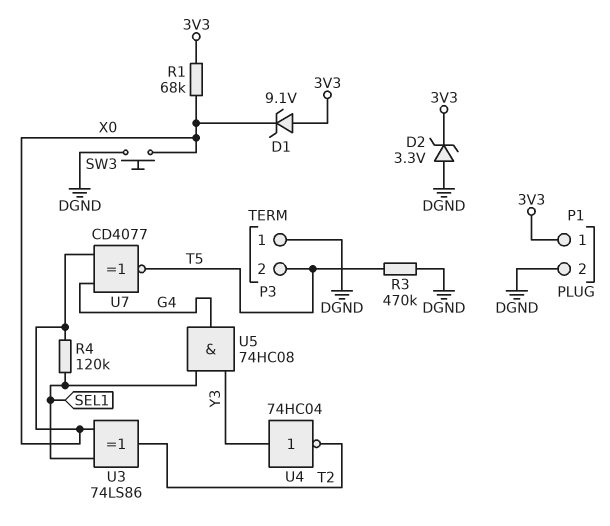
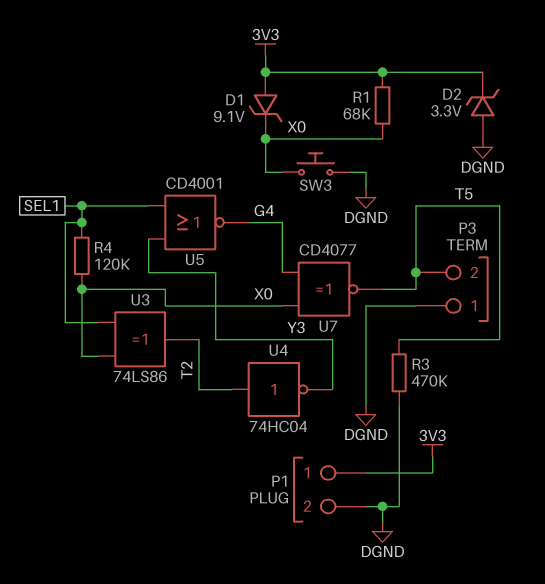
U4: NOT 74HC04 (in Y3, out T2) -> NOT 74HC04 (in T2, out Y3)
U5: AND 74HC08 (in SEL1, in Y3, out G4) -> NOR CD4001 (in SEL1, in Y3, out G4)

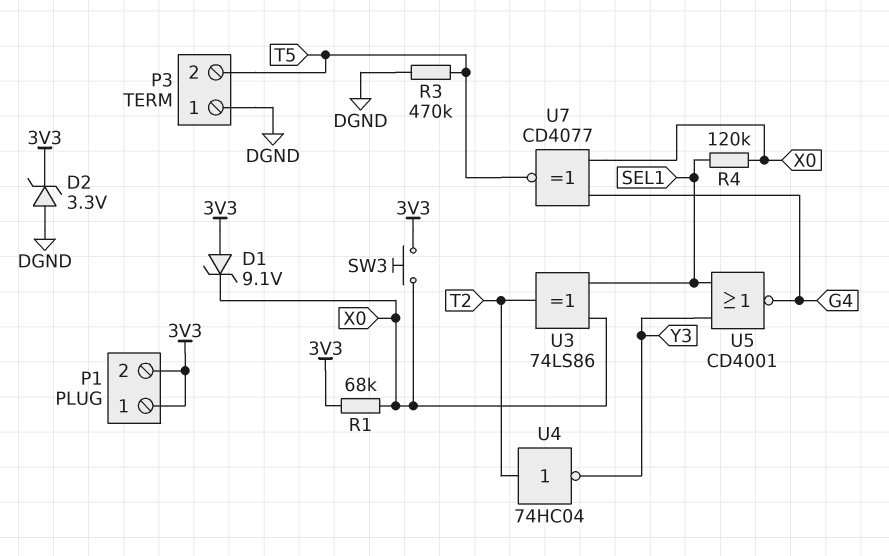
P1 pin 2: DGND -> 3V3
SW3: button (DGND, X0) -> button (3V3, X0)

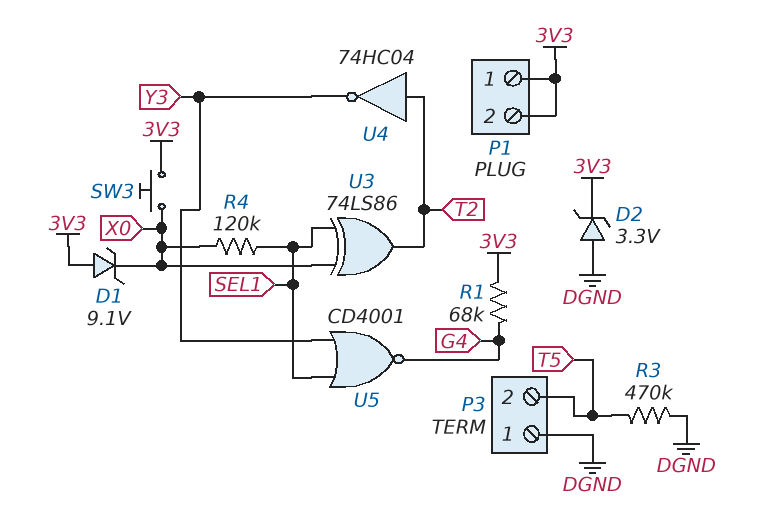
R1: 68k (3V3, X0) -> 68k (3V3, G4)
U7: XNOR CD4077 (in G4, in X0, out T5) -> none

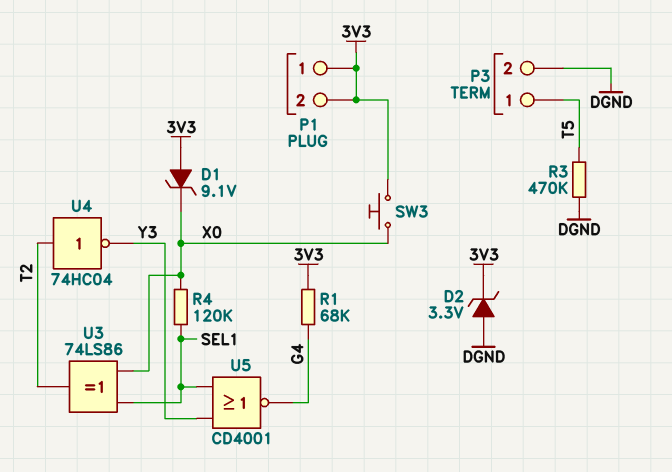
P3 pin 1: DGND -> T5
P3 pin 2: T5 -> DGND

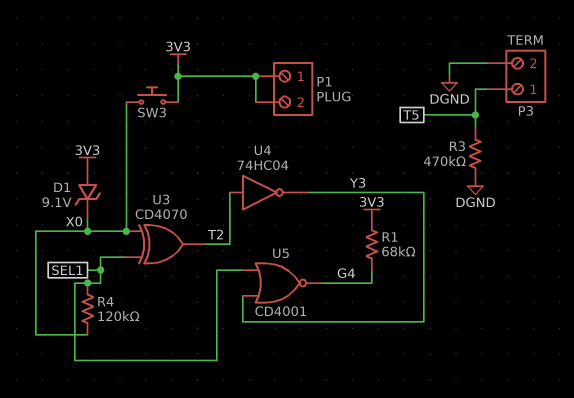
D2: zener 3.3V (A DGND, K 3V3) -> none
U3: XOR 74LS86 (in SEL1, in X0, out T2) -> XOR CD4070 (in SEL1, in X0, out T2)

